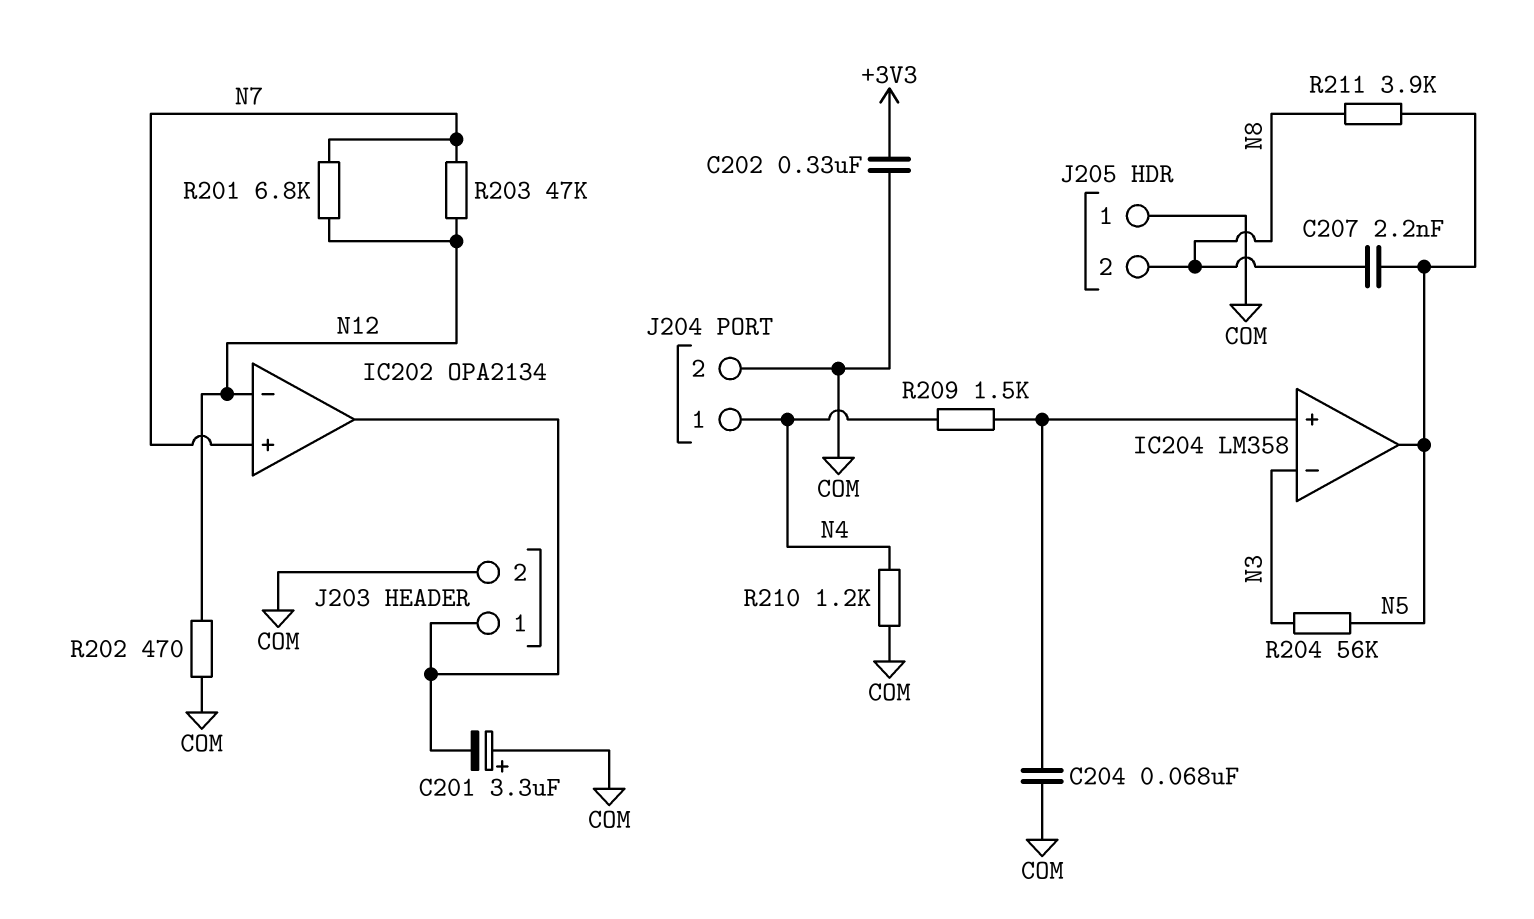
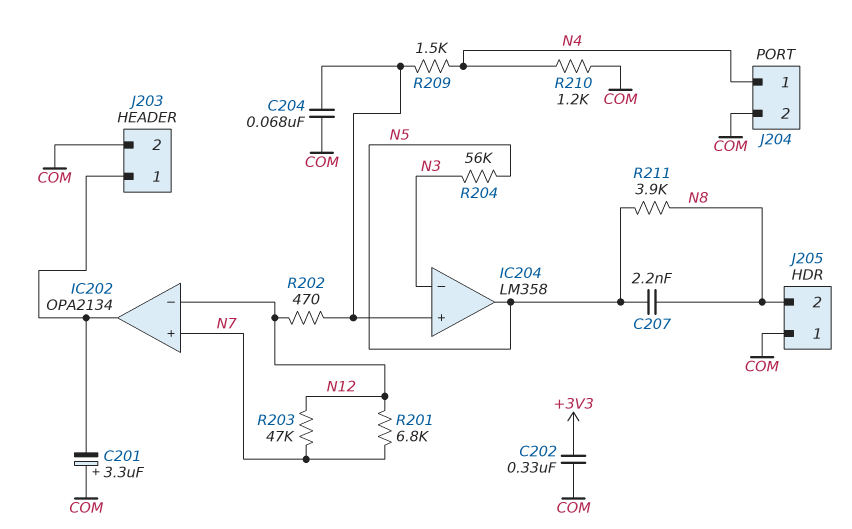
R202: 470 (COM, N12) -> 470 (IC204/in+, N12)

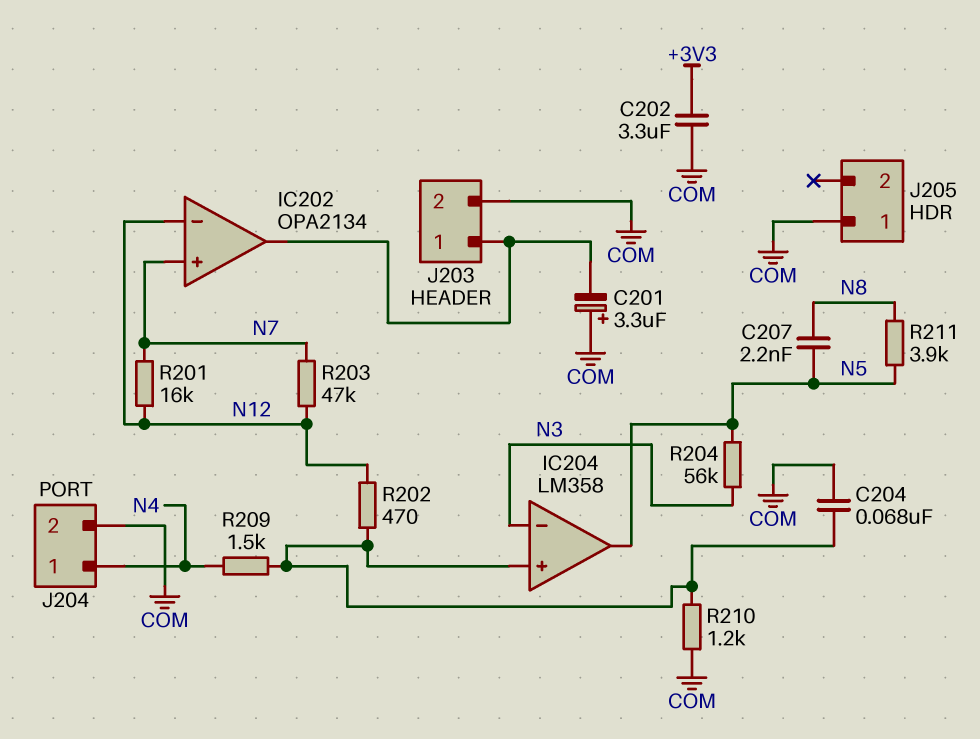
C202: 330nF (+3V3, COM) -> 3.3uF (+3V3, COM)
J205 pin 2: N8 -> none
R201: 6.8k (N7, N12) -> 16k (N7, N12)
R210: 1.2k (COM, N4) -> 1.2k (COM, IC204/in+)

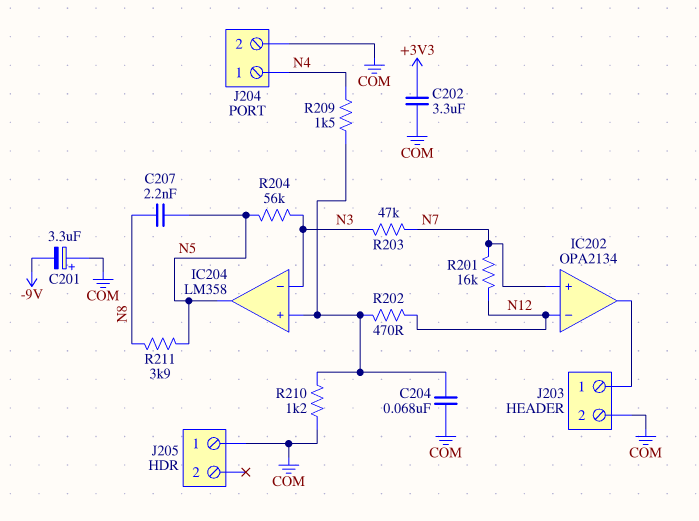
C201: 3.3uF (plus COM, minus IC202/out) -> 3.3uF (plus COM, minus -9V)
R203: 47k (N7, N12) -> 47k (N3, N7)

